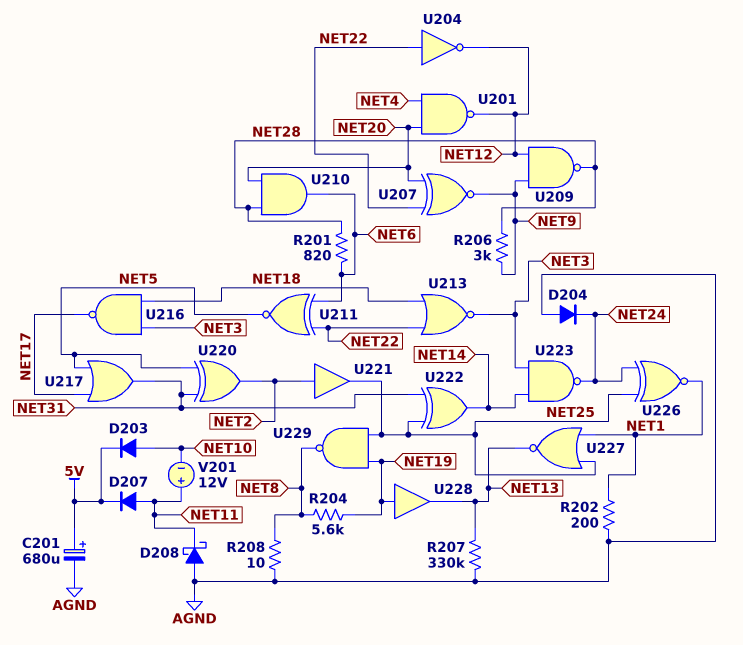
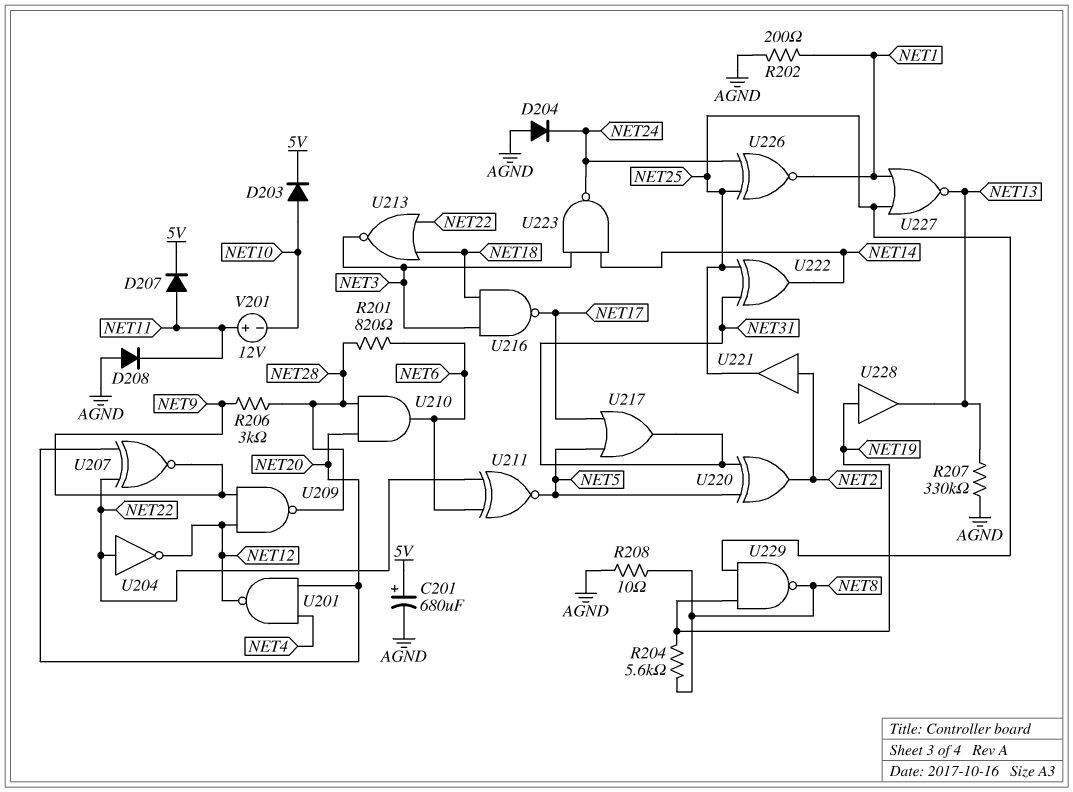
D208: schottky (A AGND, K NET11) -> diode (A AGND, K NET11)

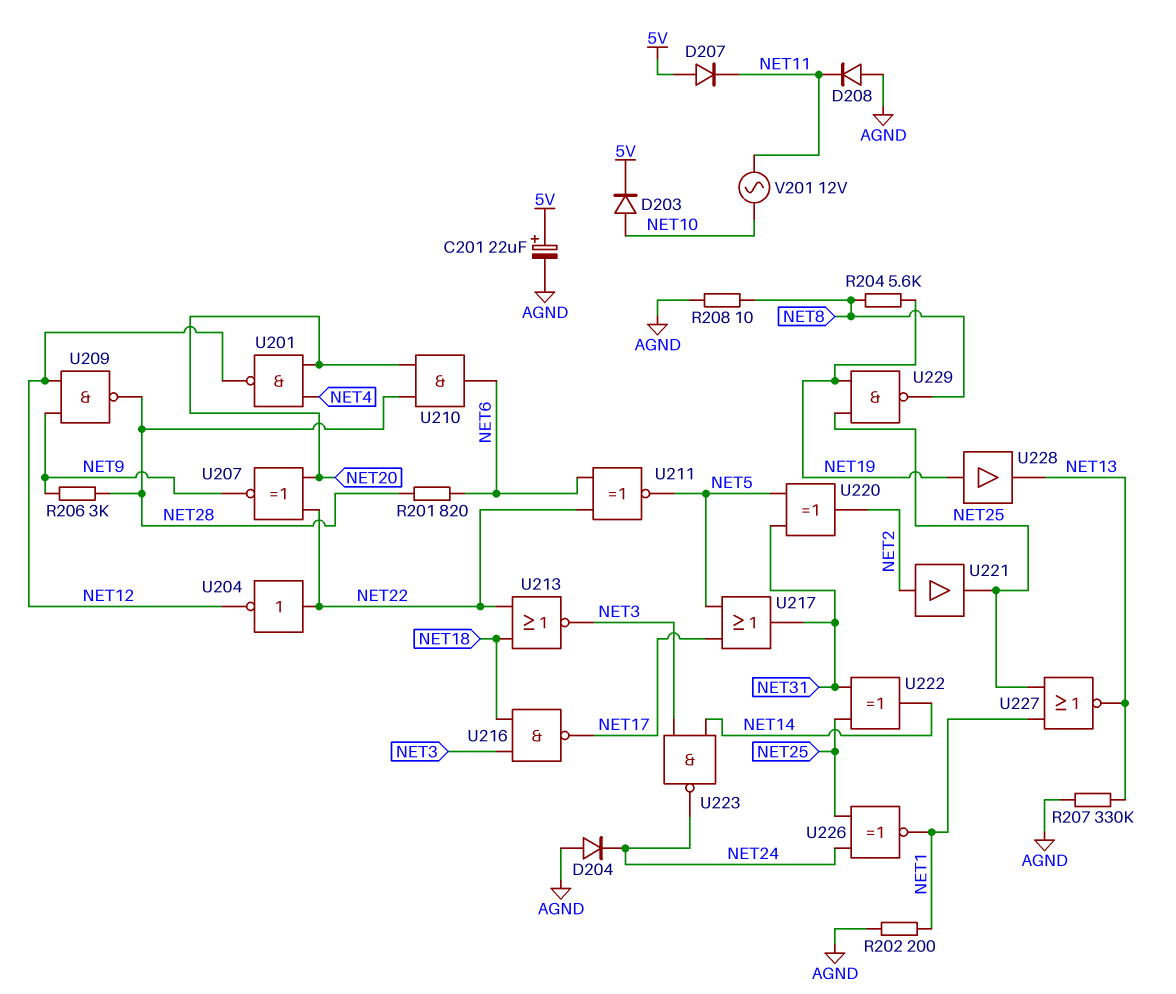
C201: 680uF (plus 5V, minus AGND) -> 22uF (plus 5V, minus AGND)
D207: diode (A NET11, K 5V) -> diode (A 5V, K NET11)
V201: 12V (plus NET11, minus NET10) -> AC 12V (NET10, NET11)

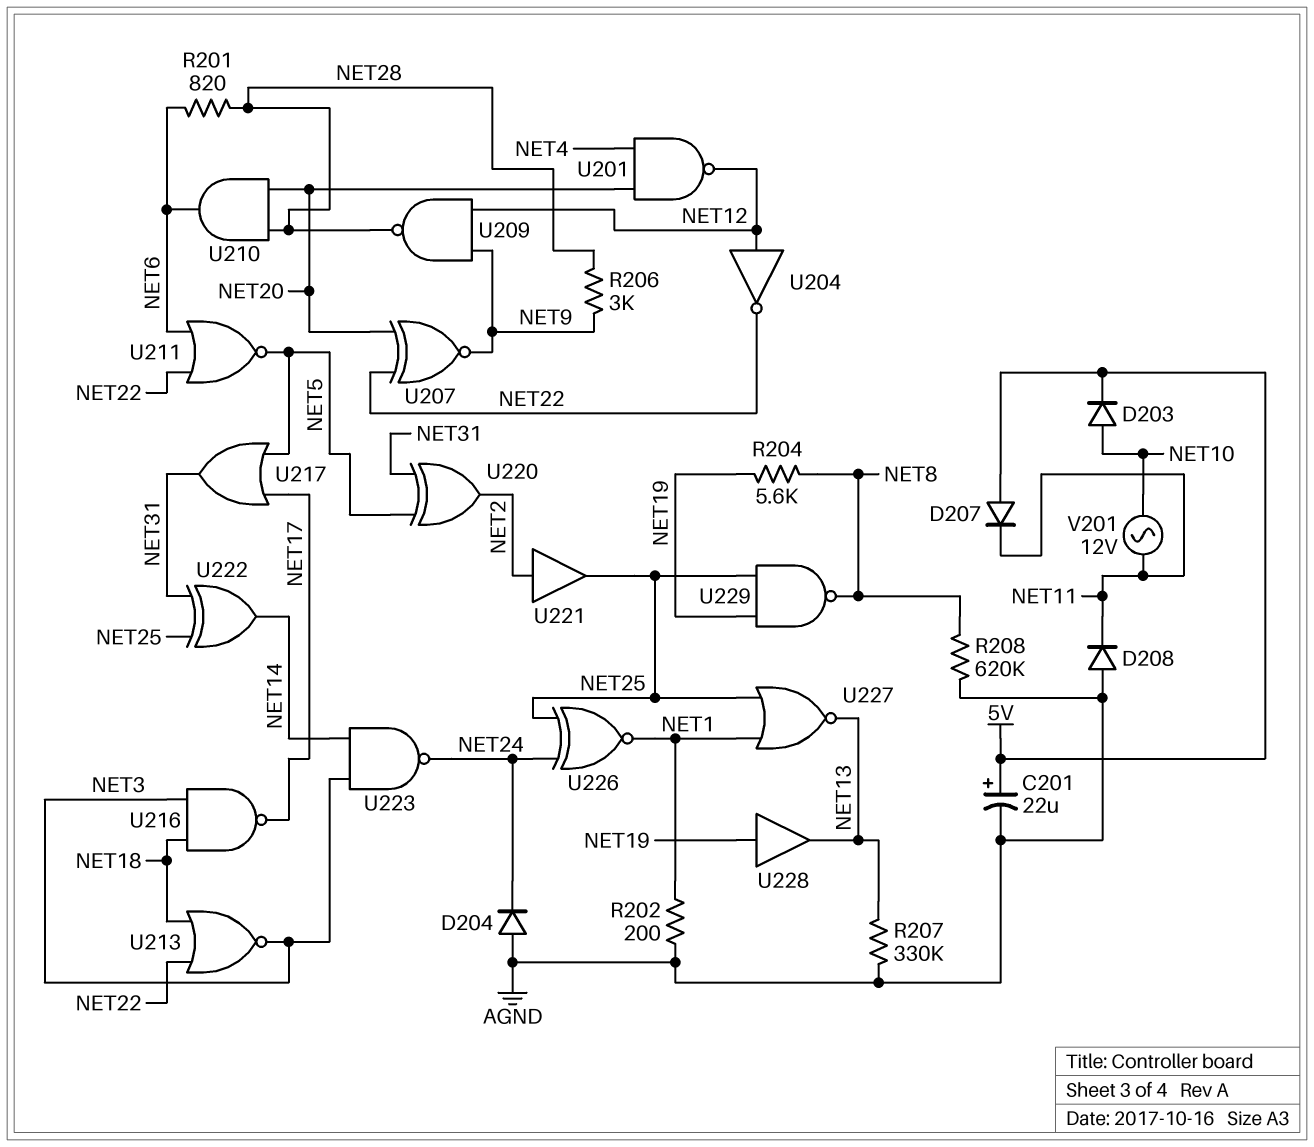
R208: 10 (AGND, NET8) -> 620k (AGND, NET8)
U204: NOT (in NET22, out NET12) -> NOT (in NET12, out NET22)
U211: XNOR (in NET6, in NET22, out NET5) -> NOR (in NET6, in NET22, out NET5)

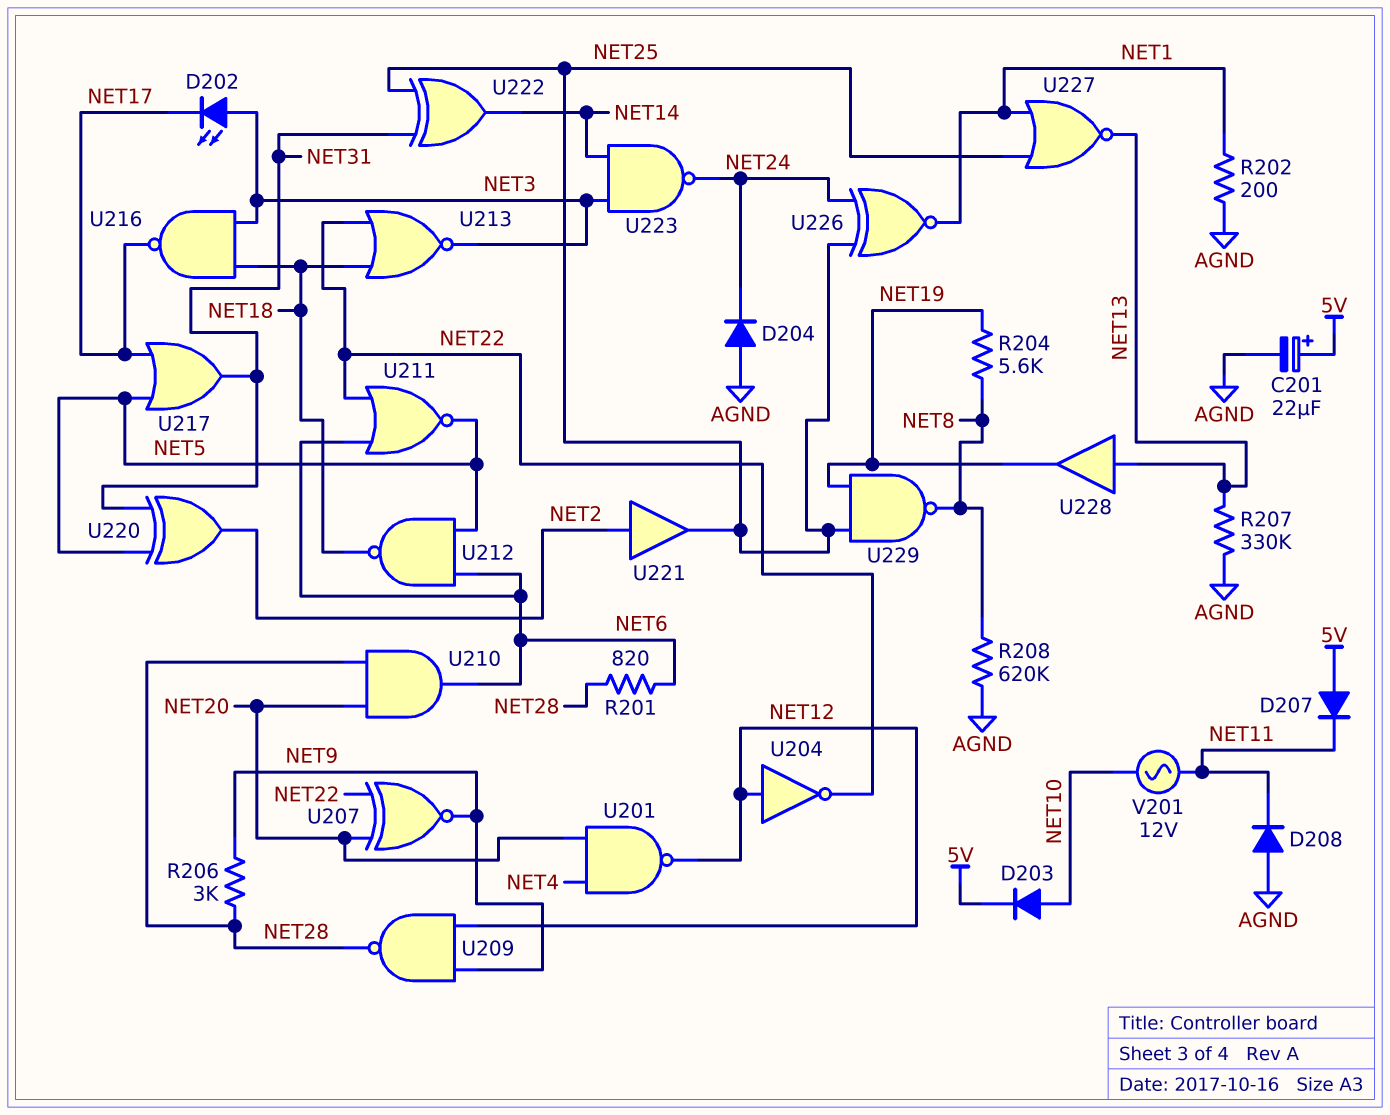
D202: none -> LED (A NET3, K NET17)
U212: none -> NAND (in NET5, in NET6, out NET18)
U228: buffer (in NET19, out NET13) -> buffer (in NET13, out NET19)

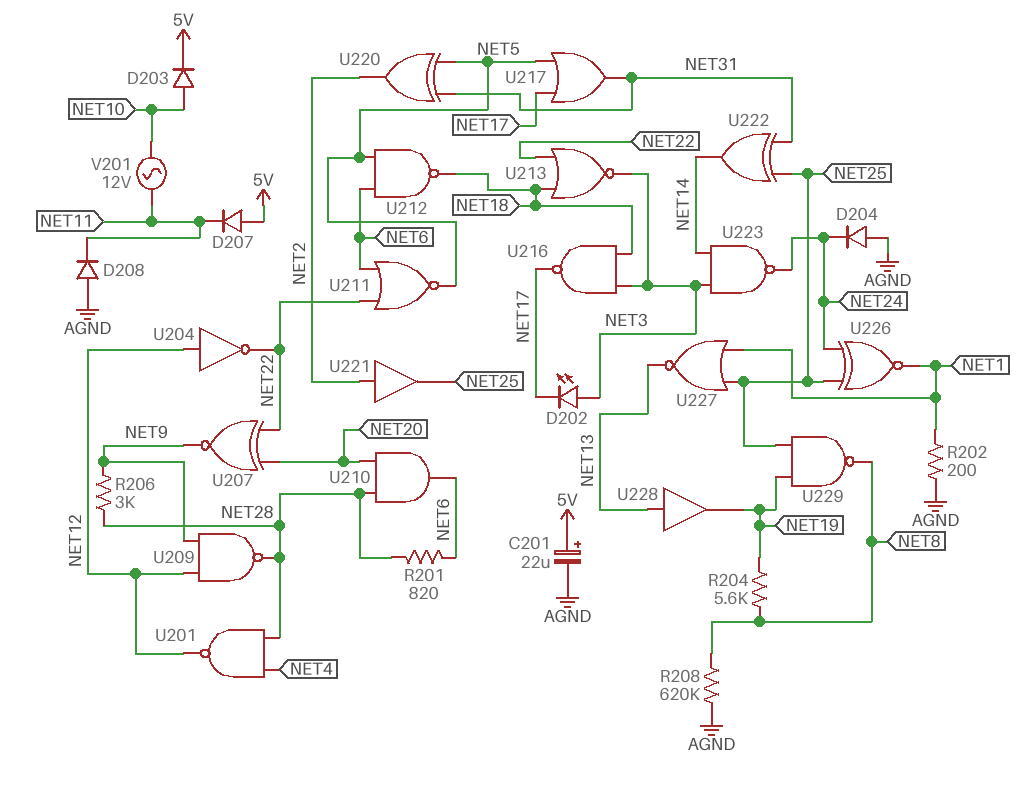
R207: 330k (AGND, NET13) -> none
U201: NAND (in NET4, in NET20, out NET12) -> NAND (in NET4, in NET28, out NET12)

